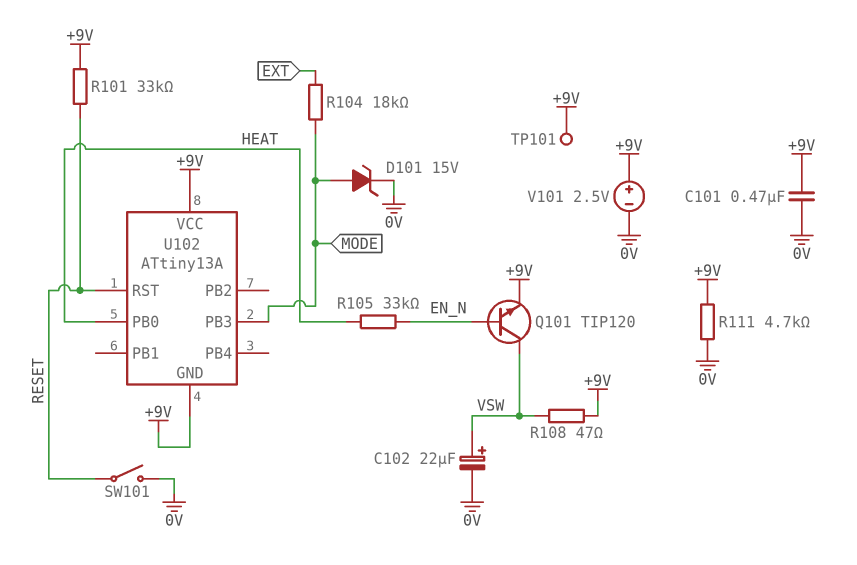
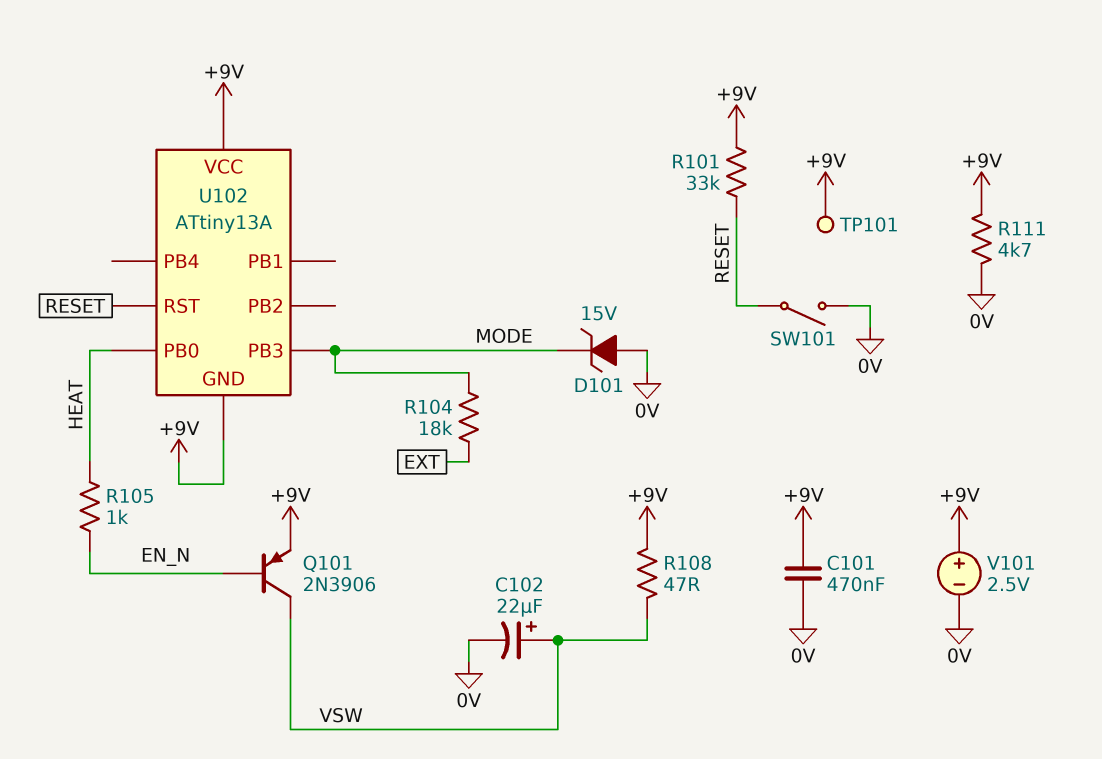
D101: zener 15V (A MODE, K 0V) -> zener 15V (A 0V, K MODE)
Q101: NPN TIP120 (B EN_N, C VSW, E +9V) -> PNP 2N3906 (B EN_N, C VSW, E +9V)
R105: 33k (EN_N, HEAT) -> 1k (EN_N, HEAT)

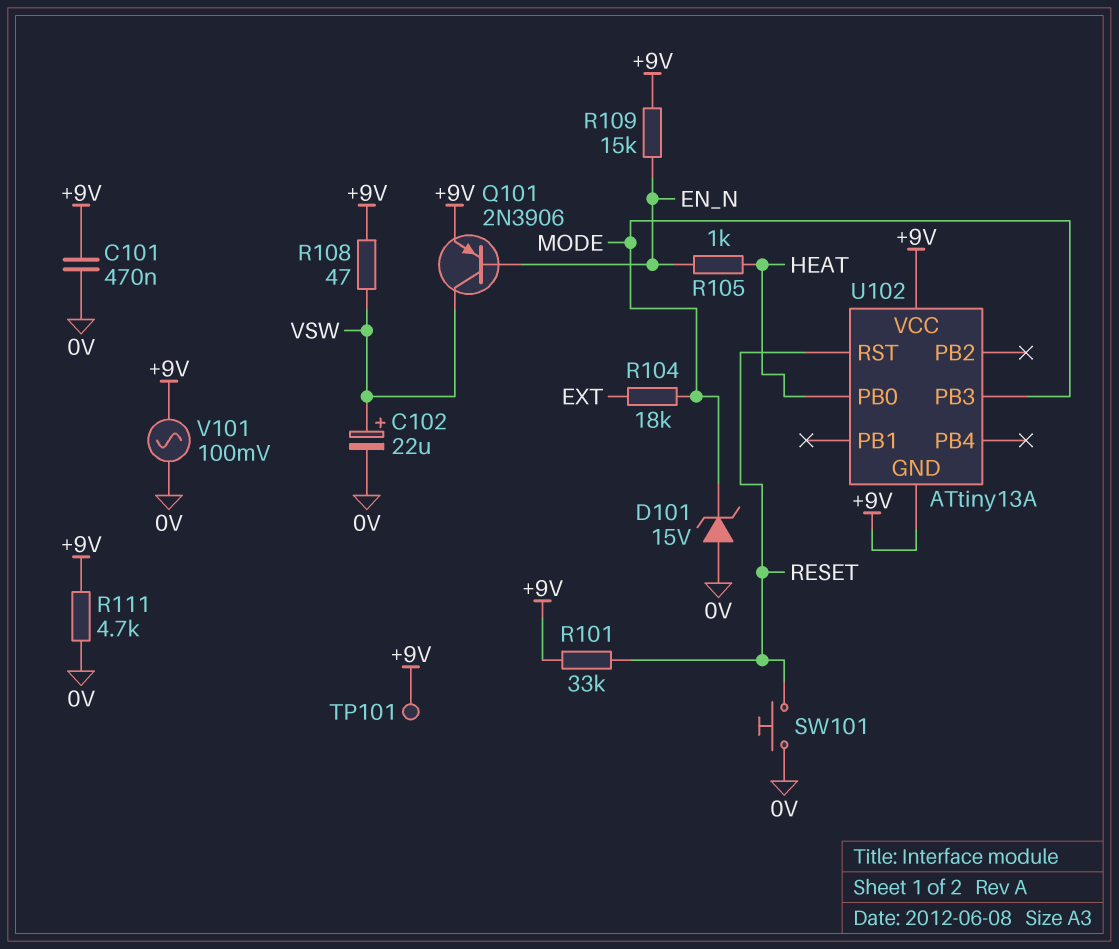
R109: none -> 15k (+9V, EN_N)
SW101: switch (0V, RESET) -> button (0V, RESET)
V101: 2.5V (plus +9V, minus 0V) -> AC 100mV (+9V, 0V)

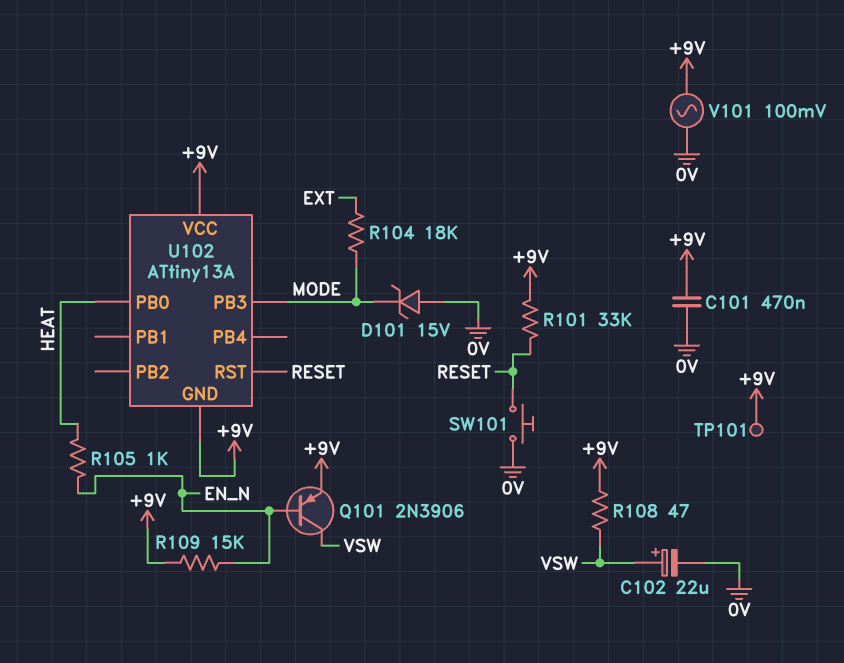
R111: 4.7k (+9V, 0V) -> none

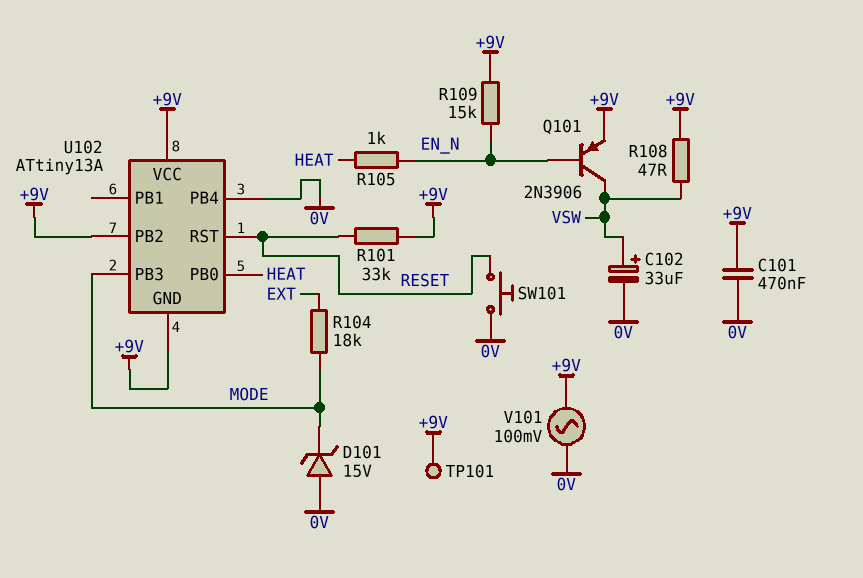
C102: 22uF (plus VSW, minus 0V) -> 33uF (plus VSW, minus 0V)
U102 pin PB2: none -> +9V
U102 pin PB4: none -> 0V

